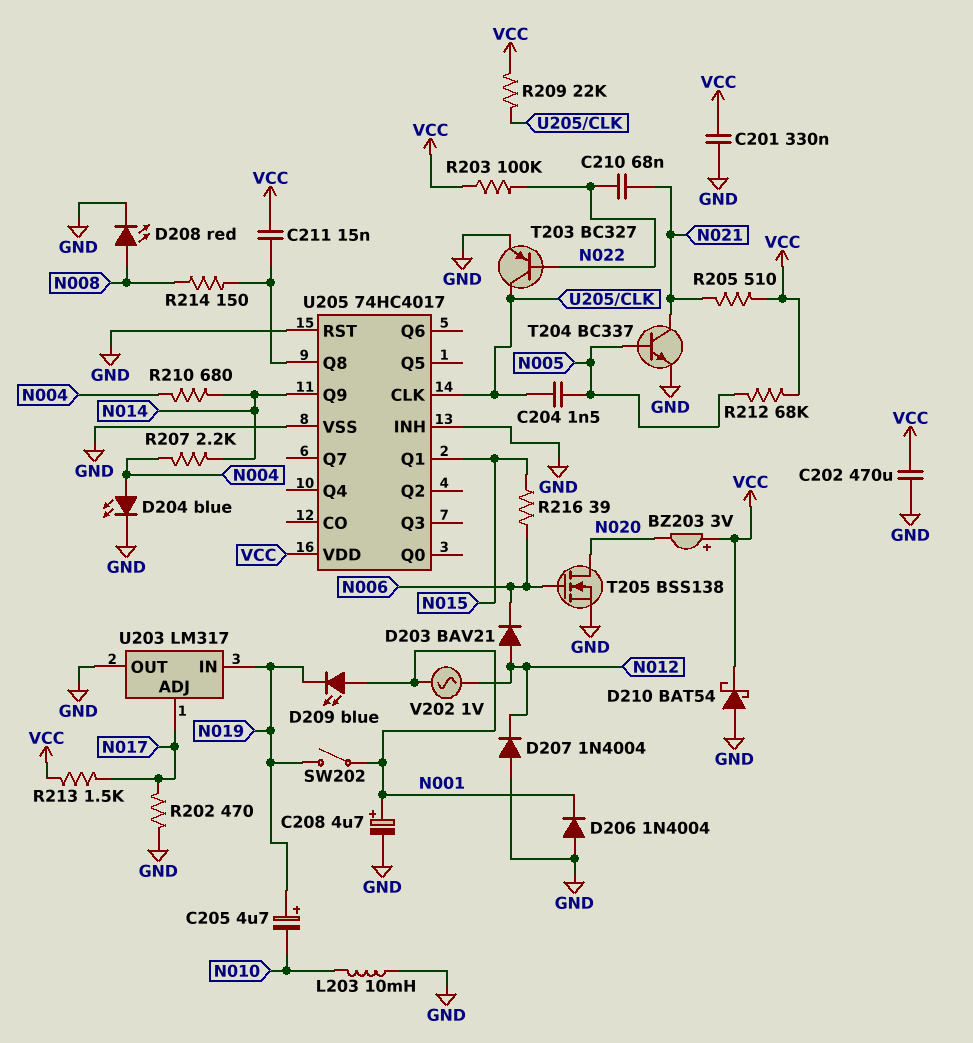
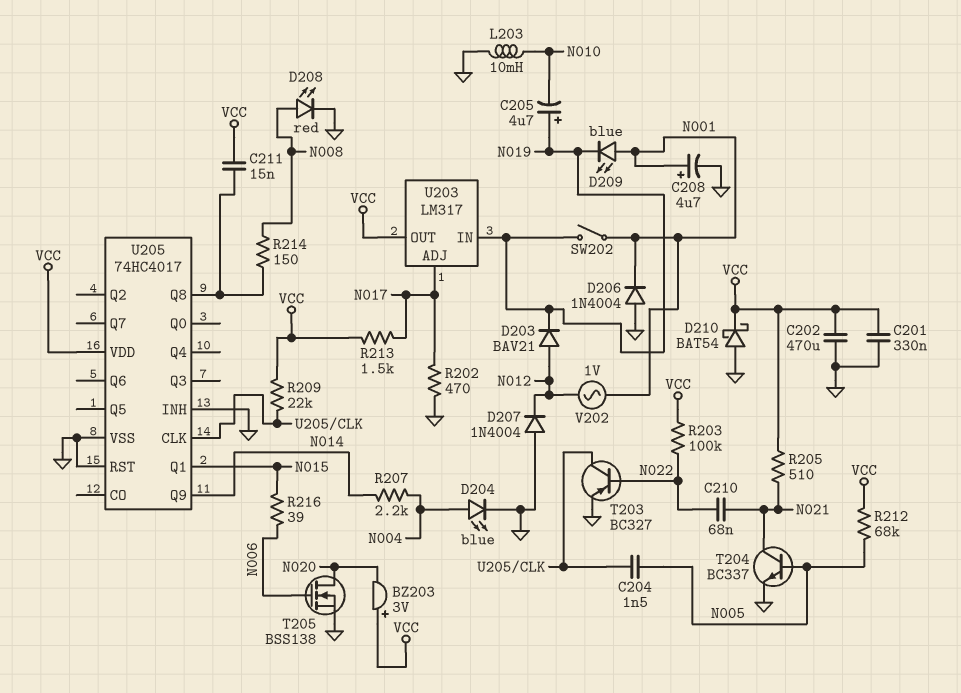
D203: diode BAV21 (A N012, K N006) -> diode BAV21 (A N012, K N019)
R210: 680 (N004, N014) -> none
U203 pin OUT: GND -> VCC

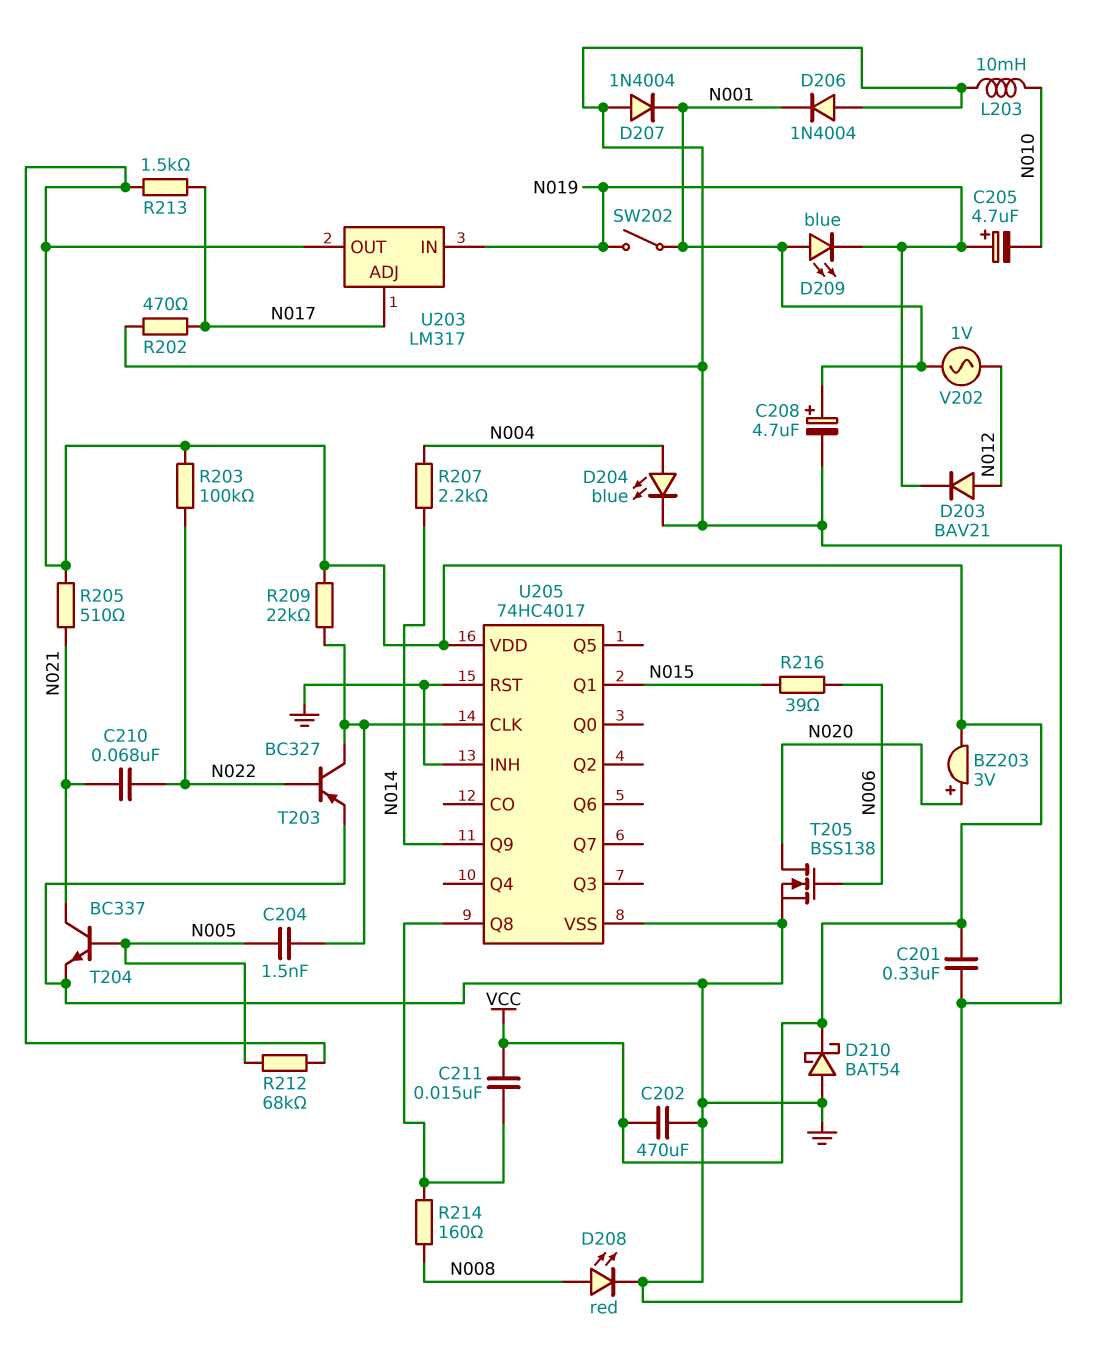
BZ203: buzzer 3V (plus VCC, minus N020) -> buzzer 3V (plus N020, minus VCC)
D207: diode 1N4004 (A GND, K N012) -> diode 1N4004 (A GND, K N001)
R214: 150 (N008, U205/Q8) -> 160 (N008, U205/Q8)

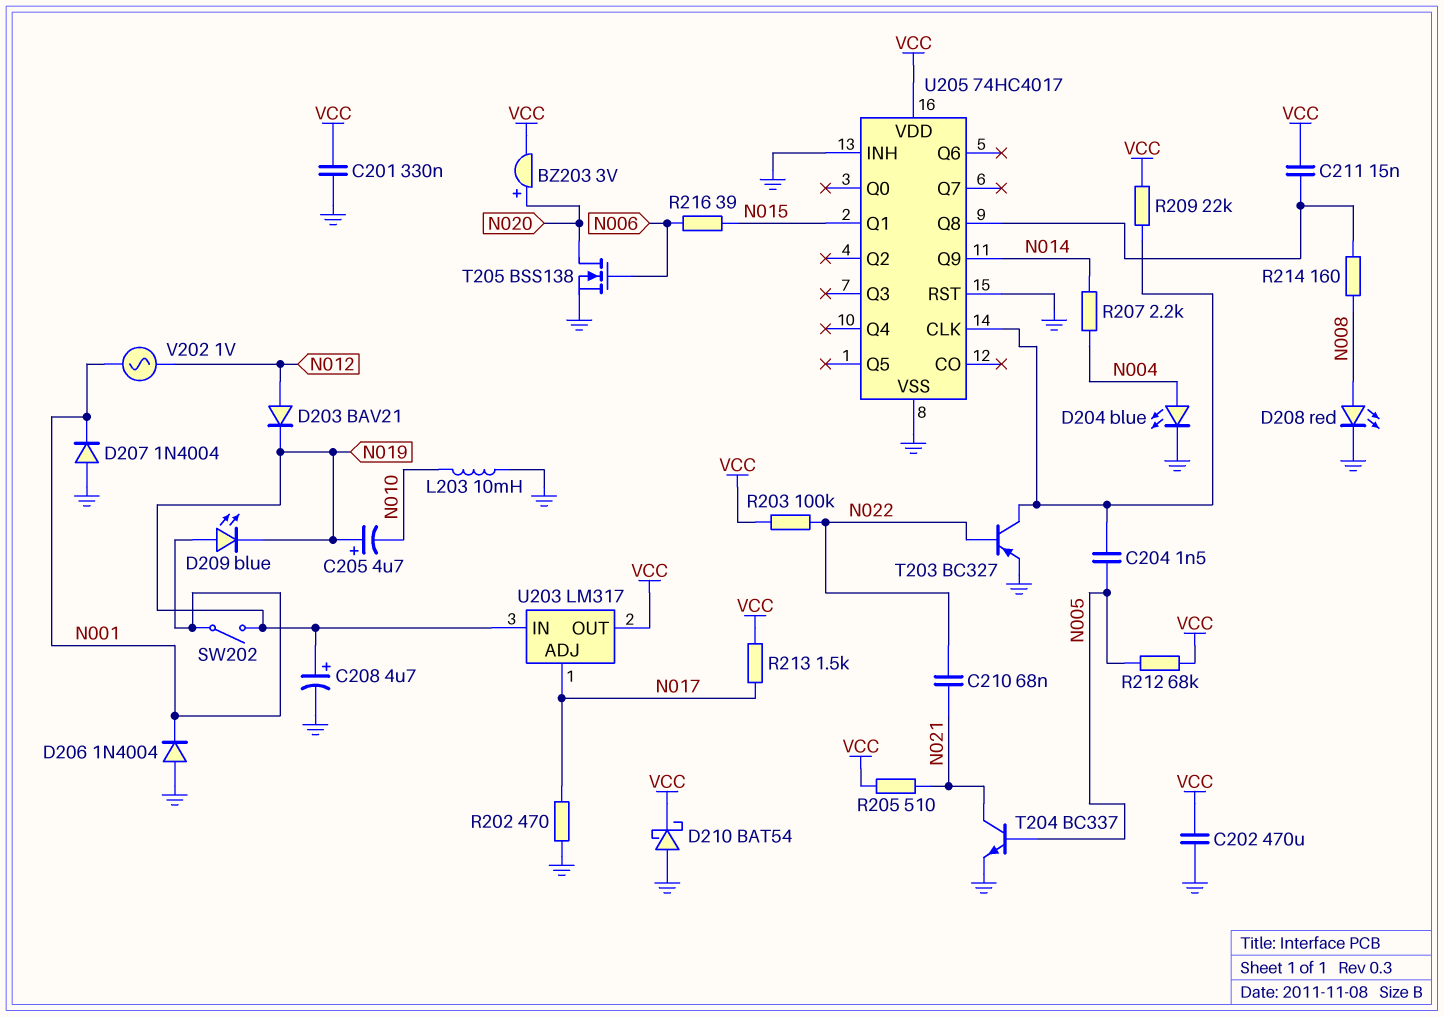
C208: 4.7uF (plus N001, minus GND) -> 4.7uF (plus N019, minus GND)

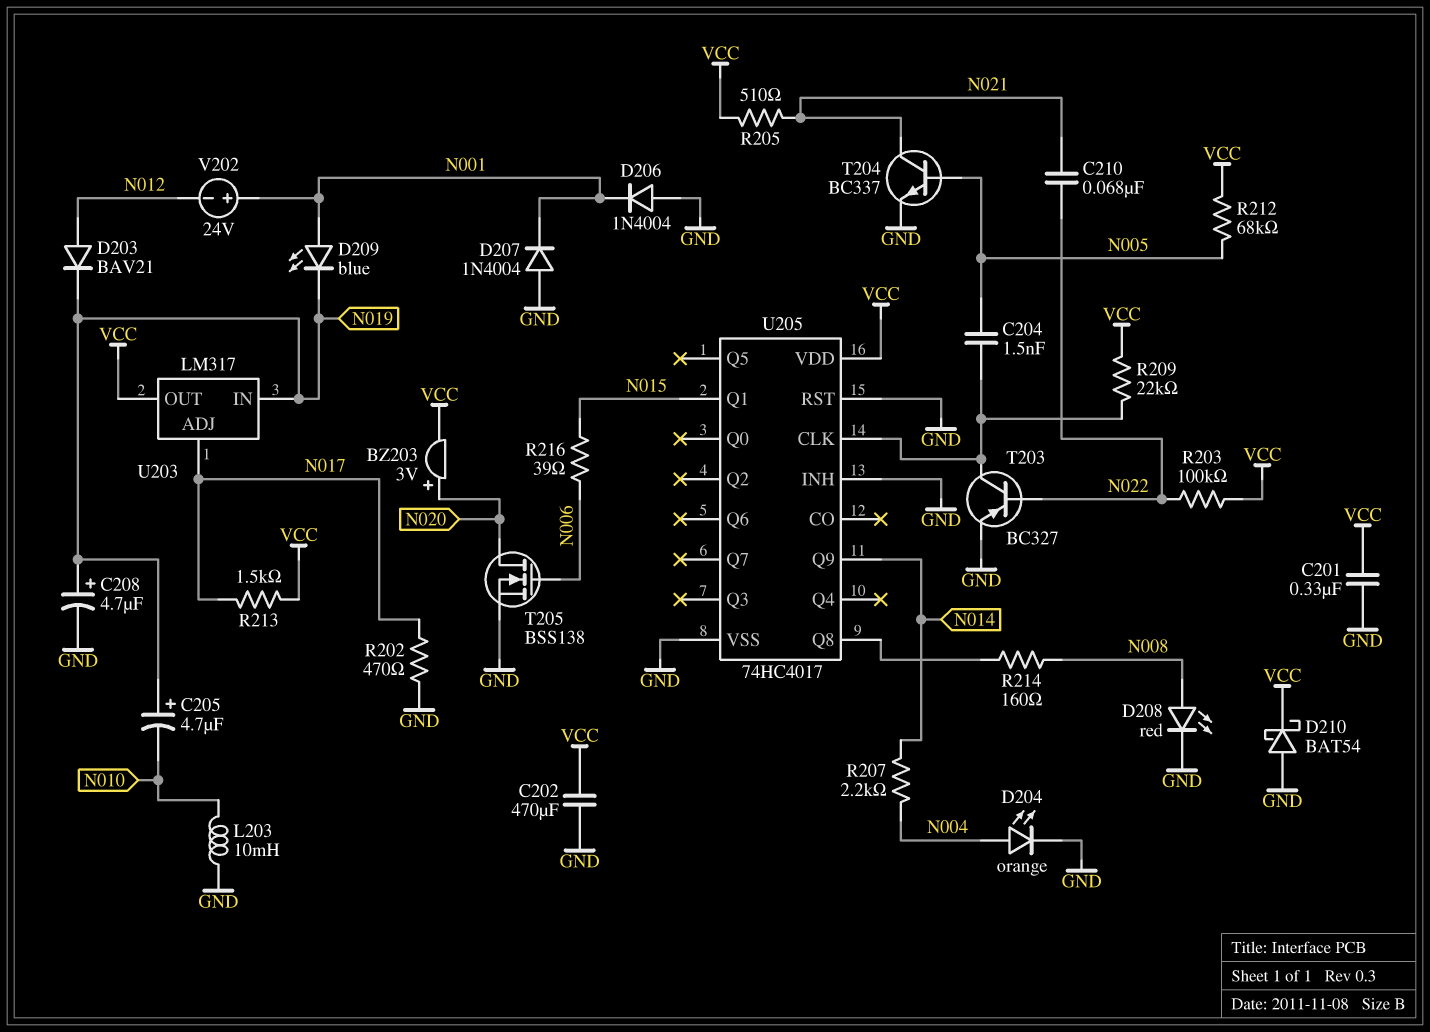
C211: 15nF (U205/Q8, VCC) -> none
D204: LED blue (A N004, K GND) -> LED orange (A N004, K GND)
SW202: switch (N001, N019) -> none
V202: AC 1V (N001, N012) -> 24V (plus N001, minus N012)

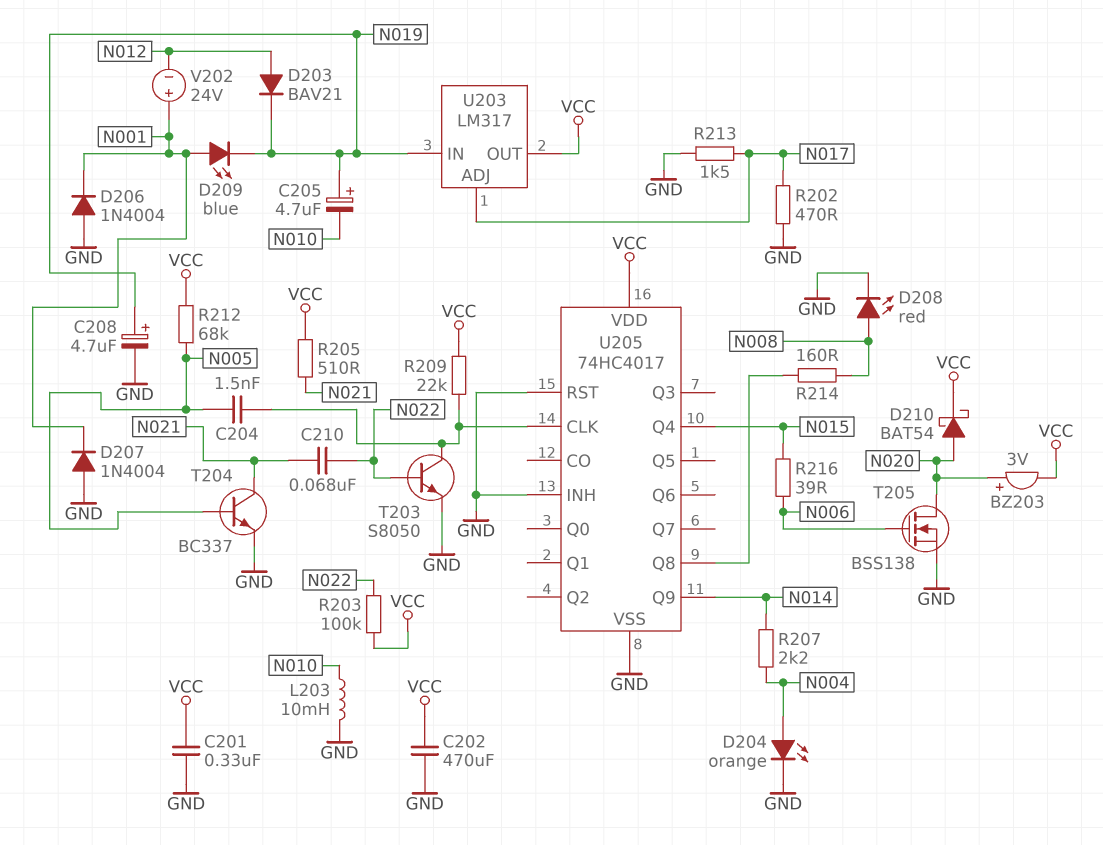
D210: schottky BAT54 (A GND, K VCC) -> schottky BAT54 (A N020, K VCC)
R213: 1.5k (N017, VCC) -> 1.5k (GND, N017)
T203: PNP BC327 (B N022, C U205/CLK, E GND) -> NPN S8050 (B N022, C U205/CLK, E GND)
U205 pin Q1: N015 -> none
U205 pin Q4: none -> N015

